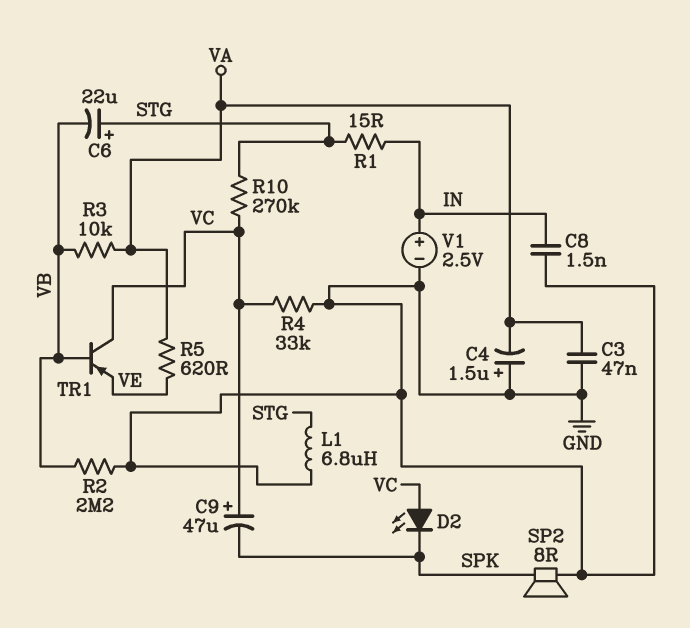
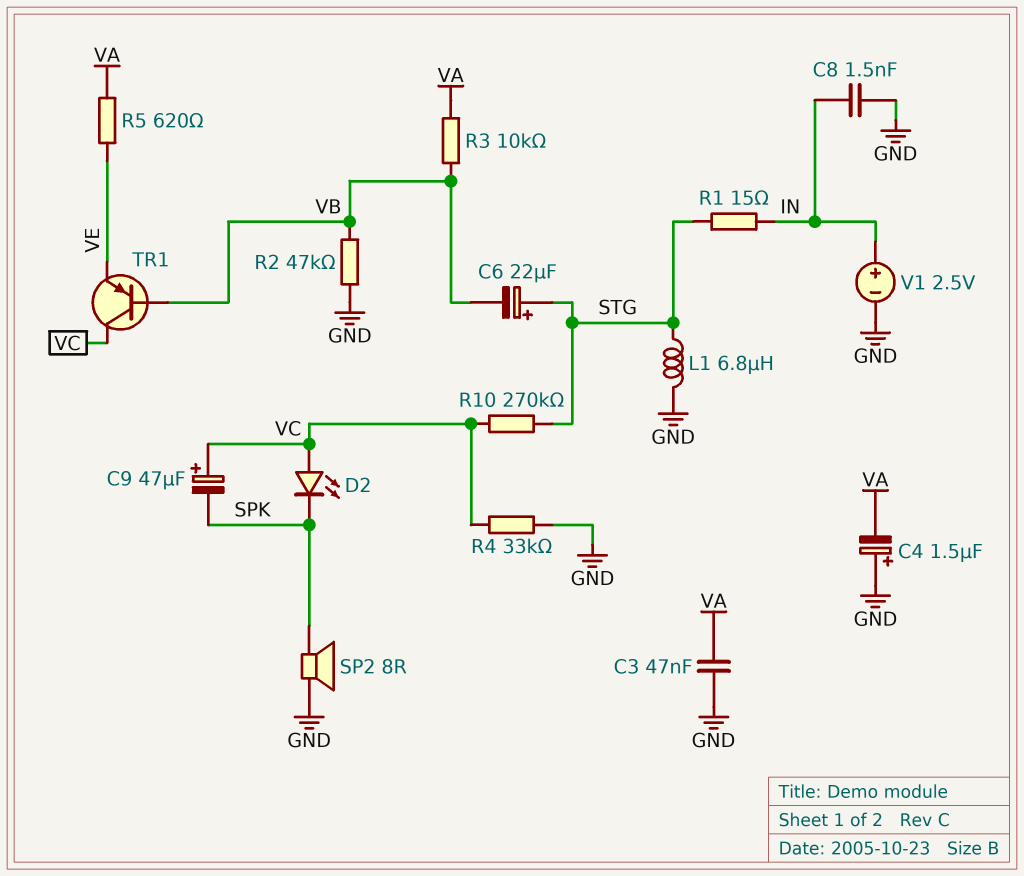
R2: 2.2M (GND, VB) -> 47k (GND, VB)

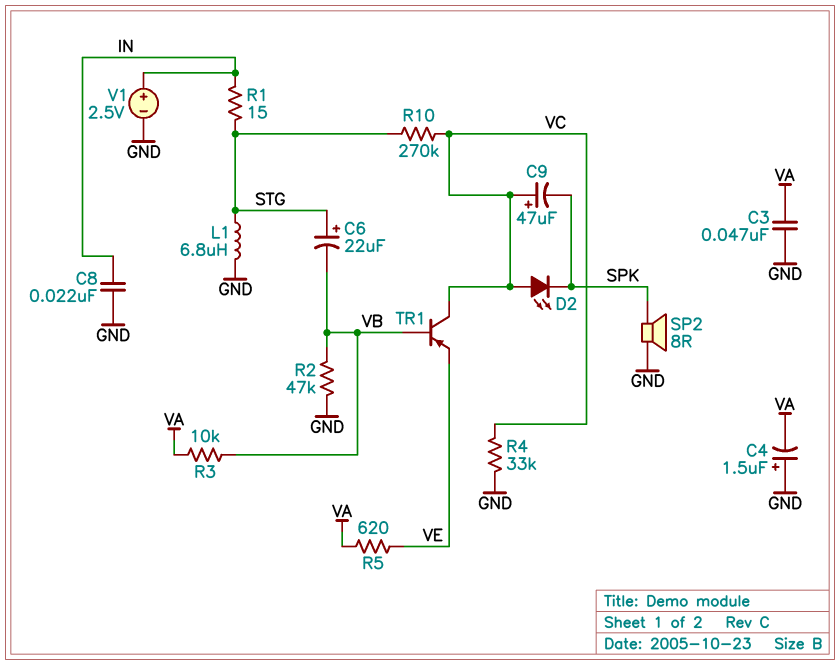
C8: 1.5nF (GND, IN) -> 22nF (GND, IN)

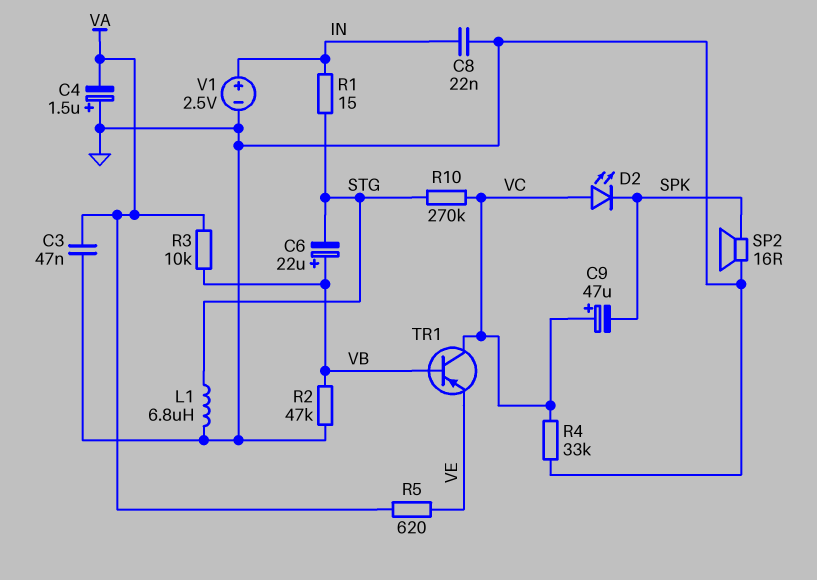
C6: 22uF (plus STG, minus VB) -> 22uF (plus VB, minus STG)
SP2: speaker 8R (GND, SPK) -> speaker 16R (GND, SPK)

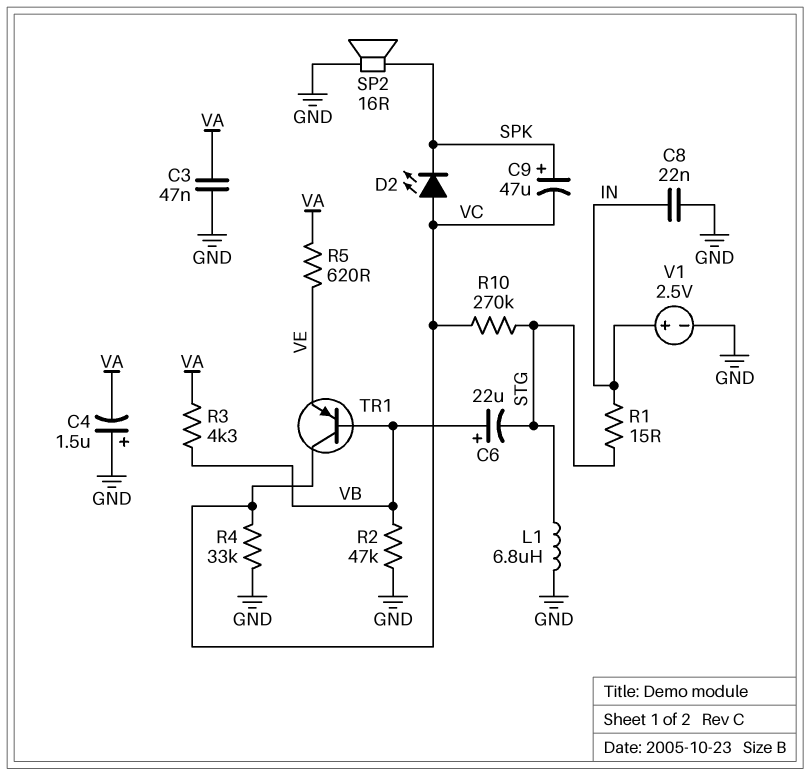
C9: 47uF (plus VC, minus SPK) -> 47uF (plus SPK, minus VC)
R3: 10k (VA, VB) -> 4.3k (VA, VB)

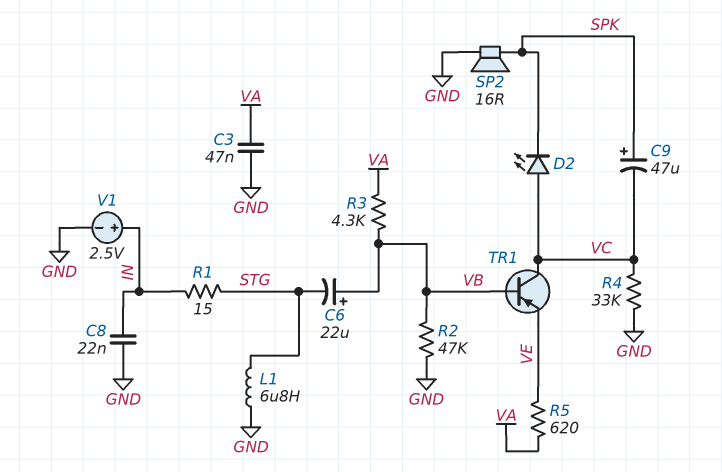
C4: 1.5uF (plus GND, minus VA) -> none
R10: 270k (STG, VC) -> none

